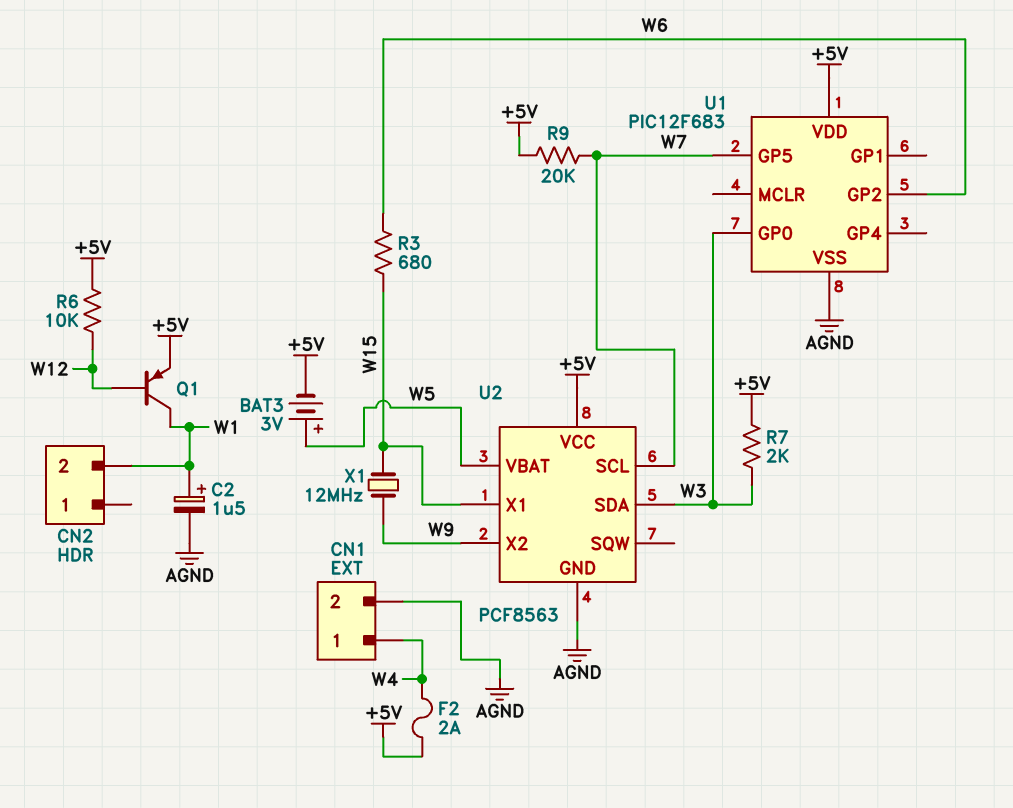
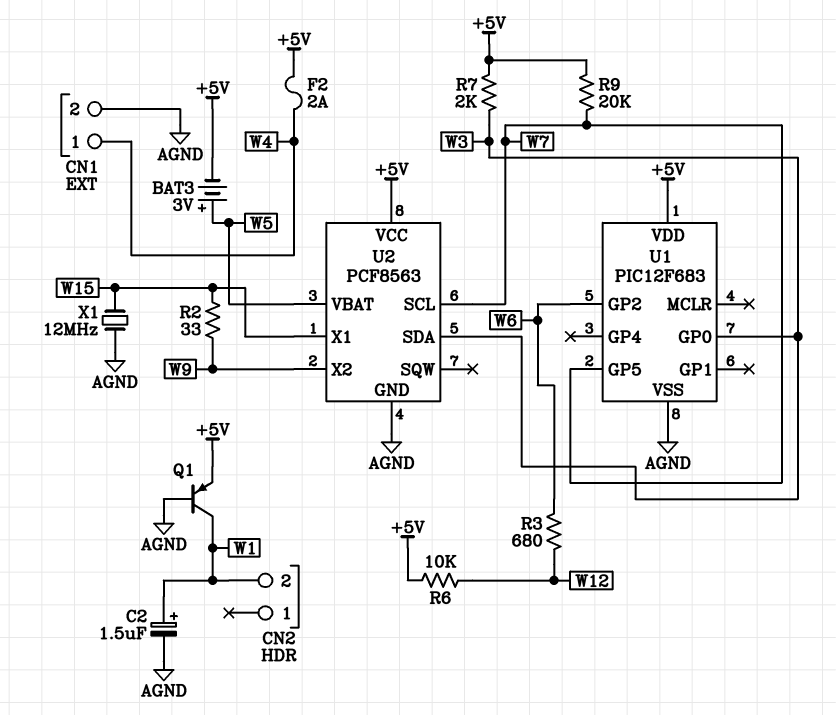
Q1: PNP (B W12, C W1, E +5V) -> PNP (B AGND, C W1, E +5V)
R2: none -> 33 (W9, W15)
R3: 680 (W6, W15) -> 680 (W6, W12)
X1: 12MHz (W9, W15) -> 12MHz (AGND, W15)

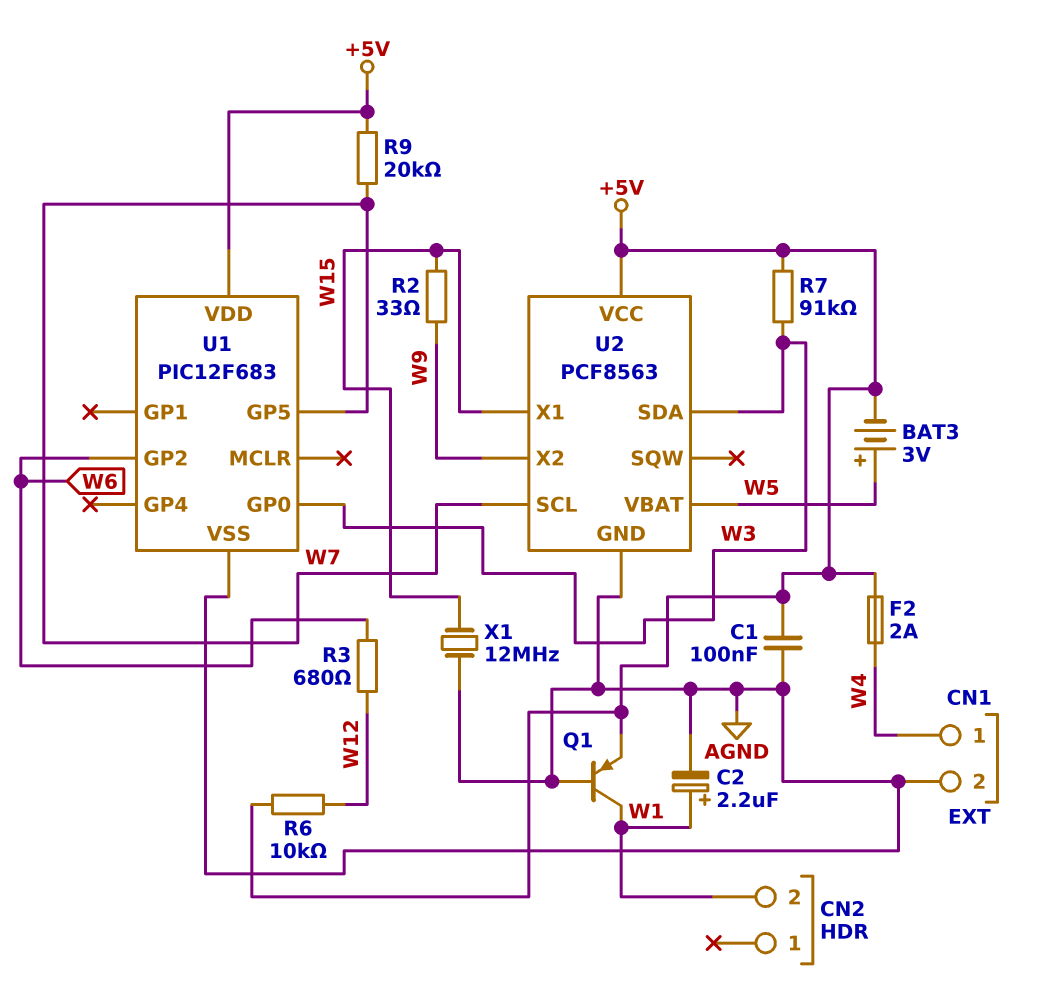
C1: none -> 100nF (+5V, AGND)
C2: 1.5uF (plus W1, minus AGND) -> 2.2uF (plus W1, minus AGND)
R7: 2k (+5V, W3) -> 91k (+5V, W3)

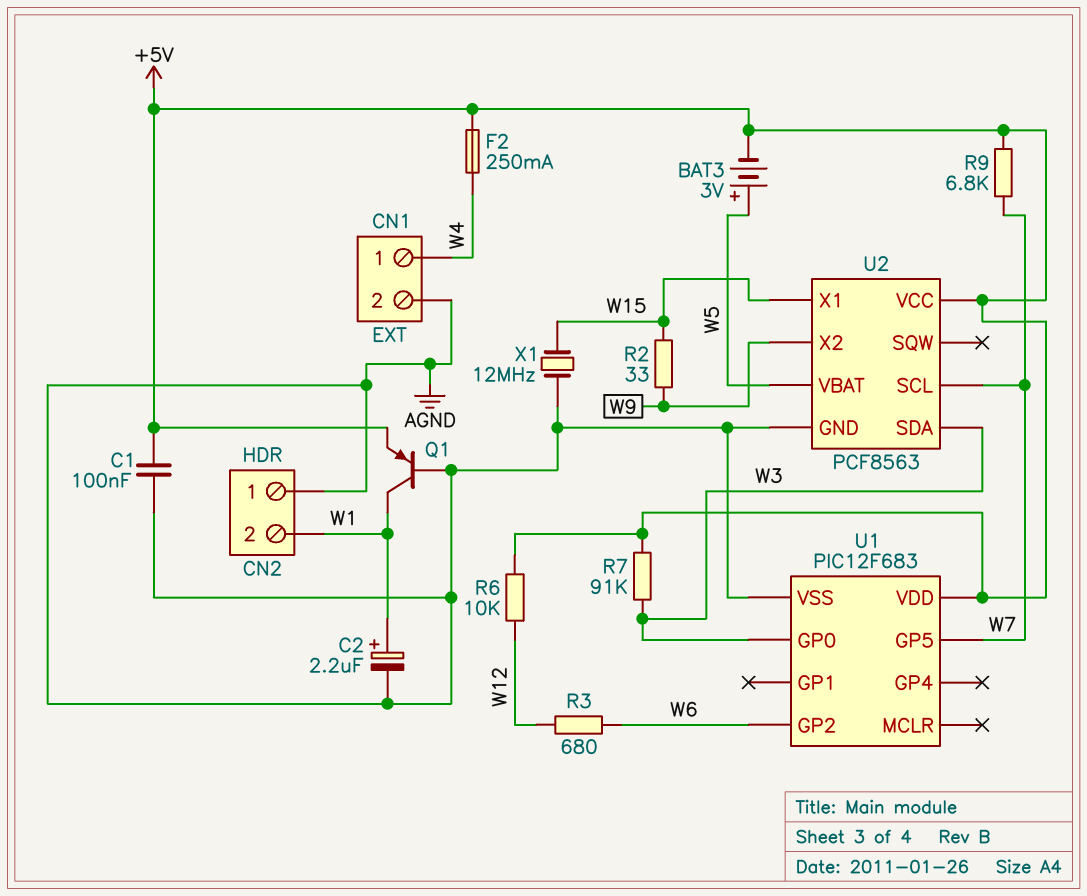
CN2 pin 1: none -> AGND
F2: 2A (+5V, W4) -> 250mA (+5V, W4)
R9: 20k (+5V, W7) -> 6.8k (+5V, W7)

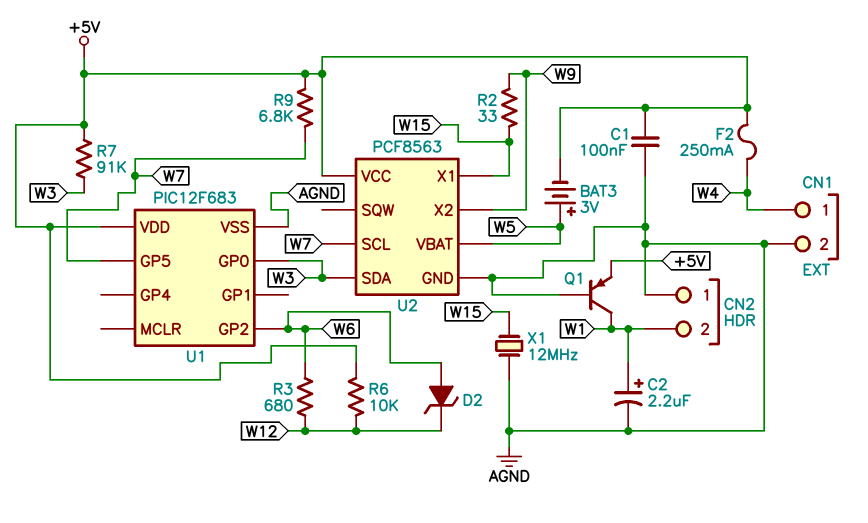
D2: none -> zener (A W6, K W12)

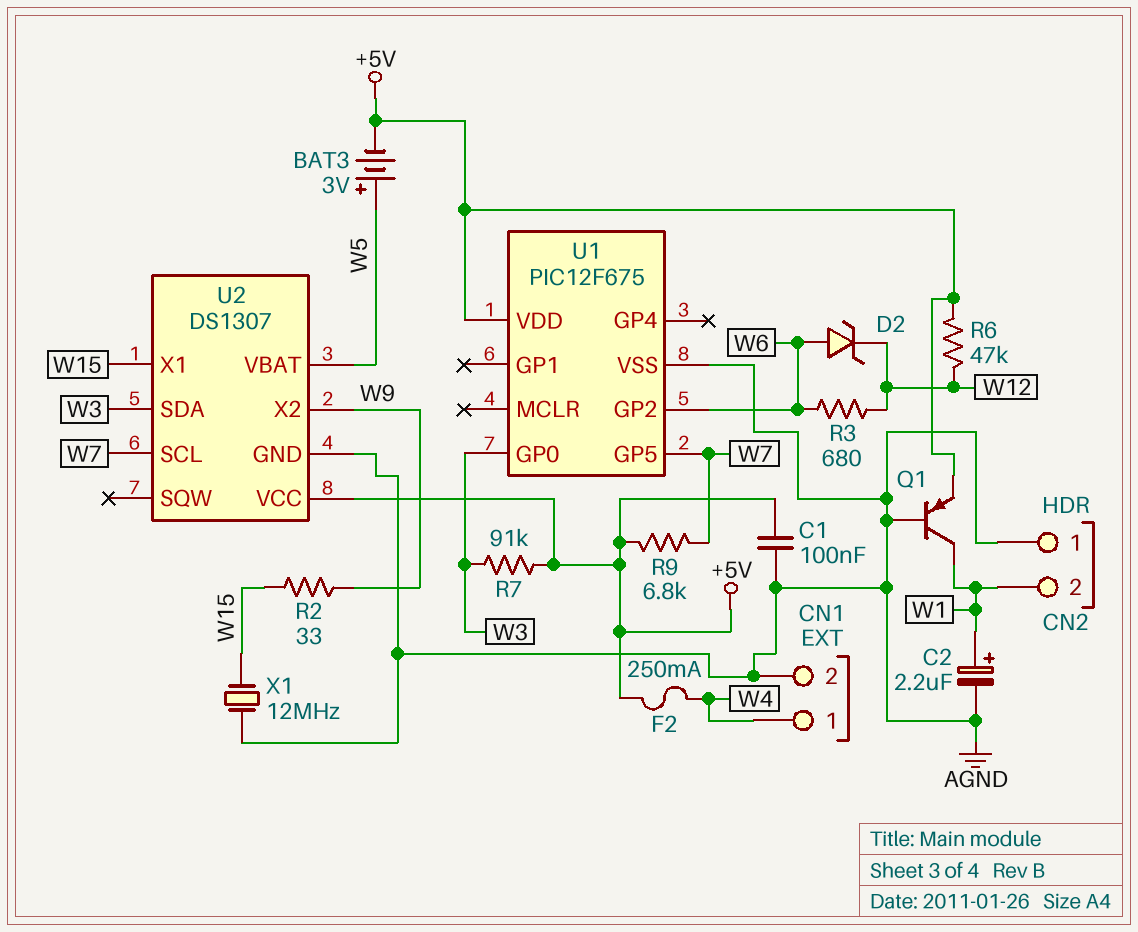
R6: 10k (+5V, W12) -> 47k (+5V, W12)
U1: PIC12F683 -> PIC12F675
U2: PCF8563 -> DS1307

